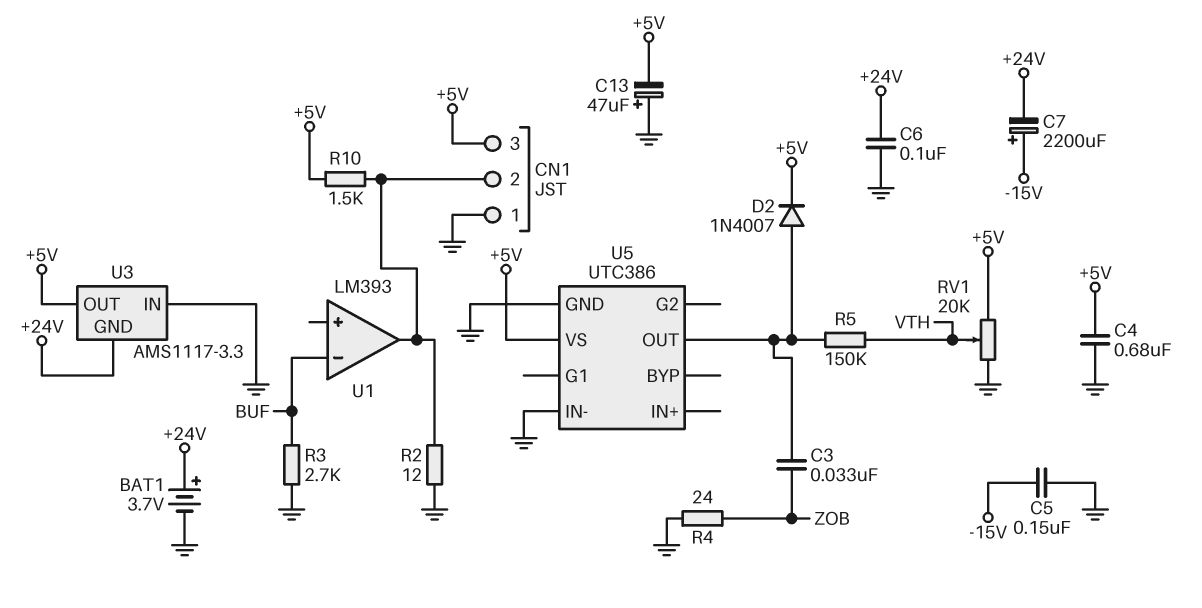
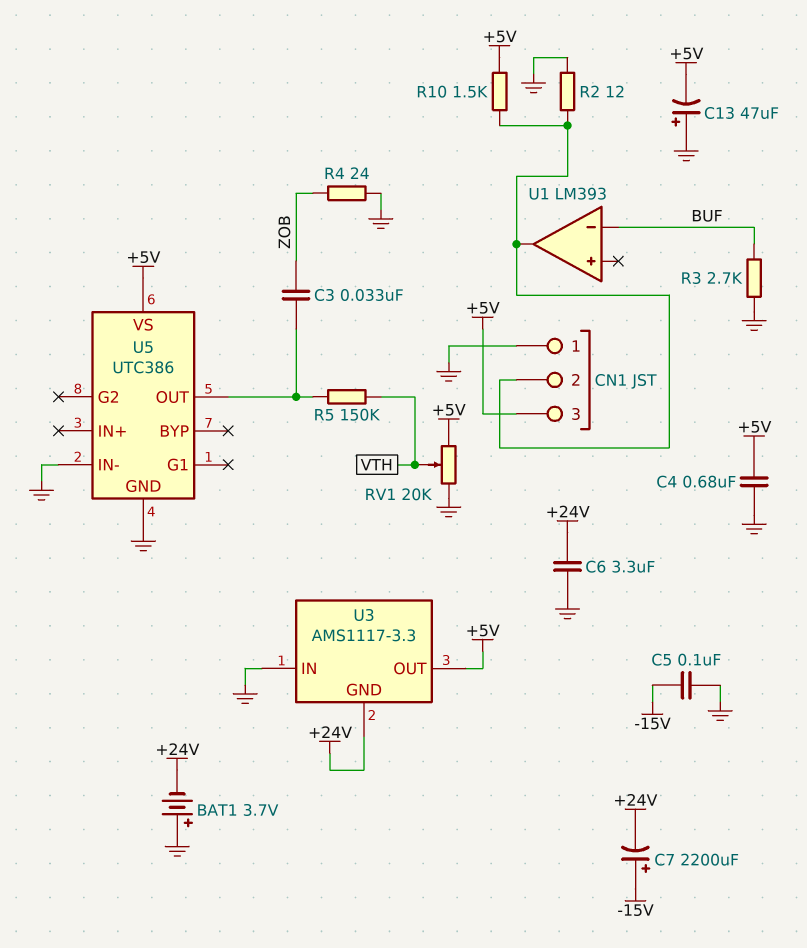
BAT1: 3.7V (plus +24V, minus GND) -> 3.7V (plus GND, minus +24V)
C5: 150nF (-15V, GND) -> 100nF (-15V, GND)
C6: 100nF (+24V, GND) -> 3.3uF (+24V, GND)
D2: diode 1N4007 (A U5/OUT, K +5V) -> none

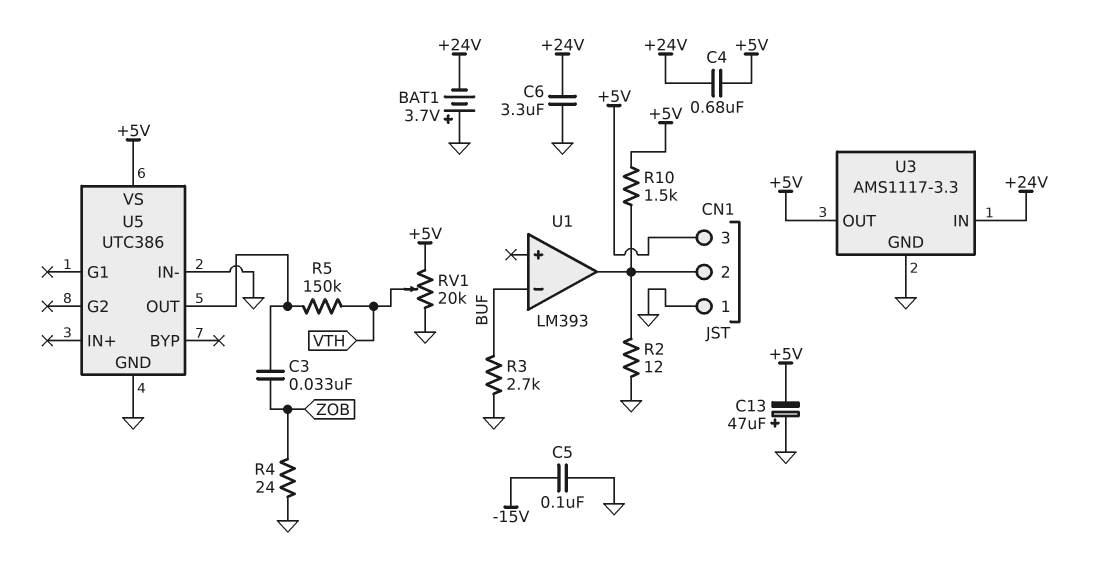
C4: 680nF (+5V, GND) -> 680nF (+5V, +24V)
C7: 2200uF (plus -15V, minus +24V) -> none
U3 pin GND: +24V -> GND
U3 pin IN: GND -> +24V

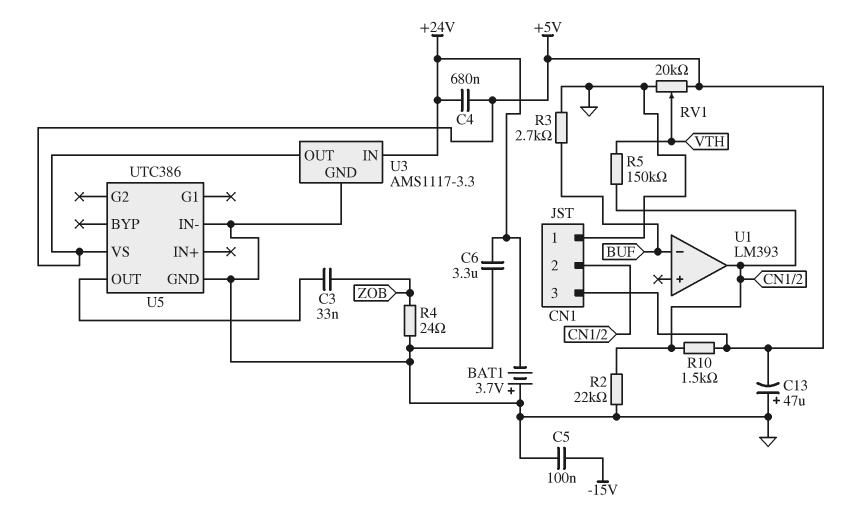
R2: 12 (CN1/2, GND) -> 22k (CN1/2, GND)
R5: 150k (U5/OUT, VTH) -> 150k (CN1/2, VTH)

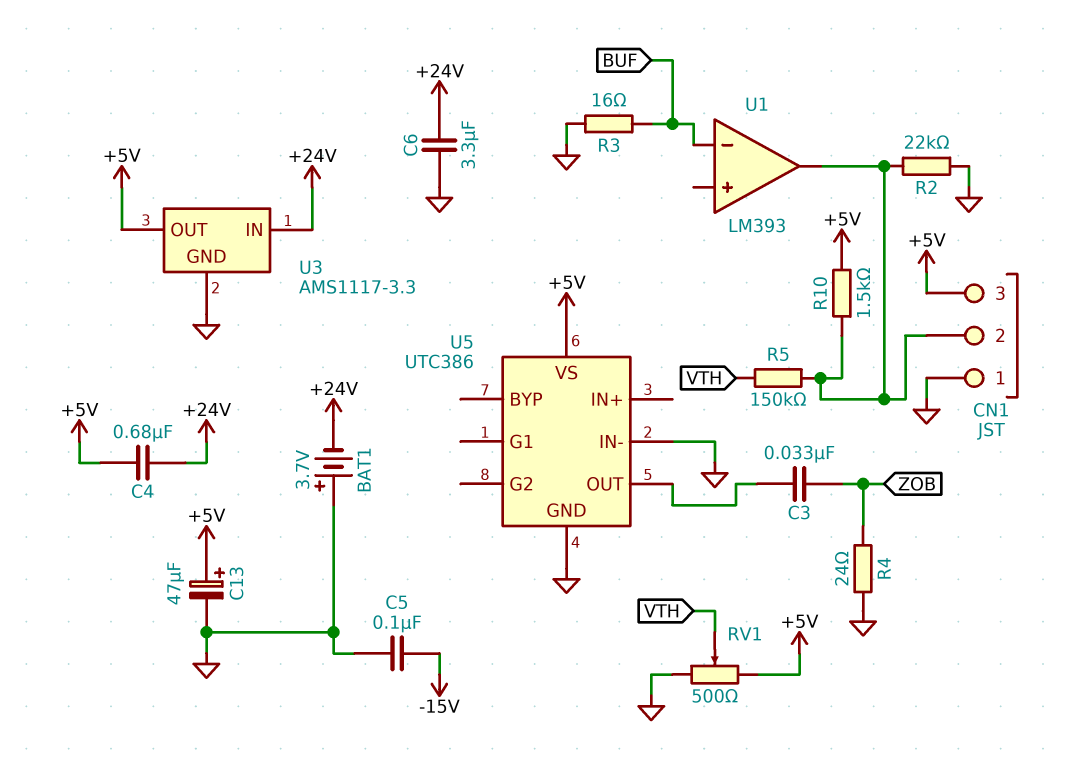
C13: 47uF (plus GND, minus +5V) -> 47uF (plus +5V, minus GND)
R3: 2.7k (BUF, GND) -> 16 (BUF, GND)
RV1: 20k (+5V, GND, wiper VTH) -> 500 (+5V, GND, wiper VTH)

